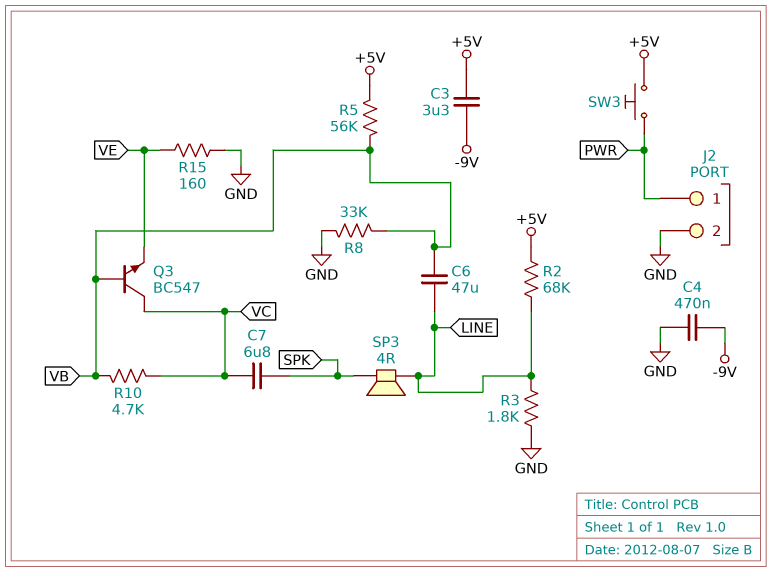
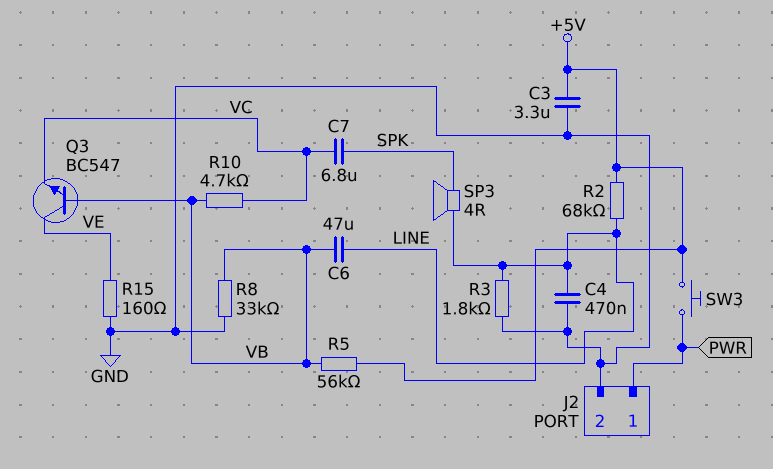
C3: 3.3uF (+5V, -9V) -> 3.3uF (+5V, GND)
C4: 470nF (-9V, GND) -> 470nF (GND, LINE)
Q3: NPN BC547 (B VB, C VC, E VE) -> NPN BC547 (B VB, C VE, E VC)

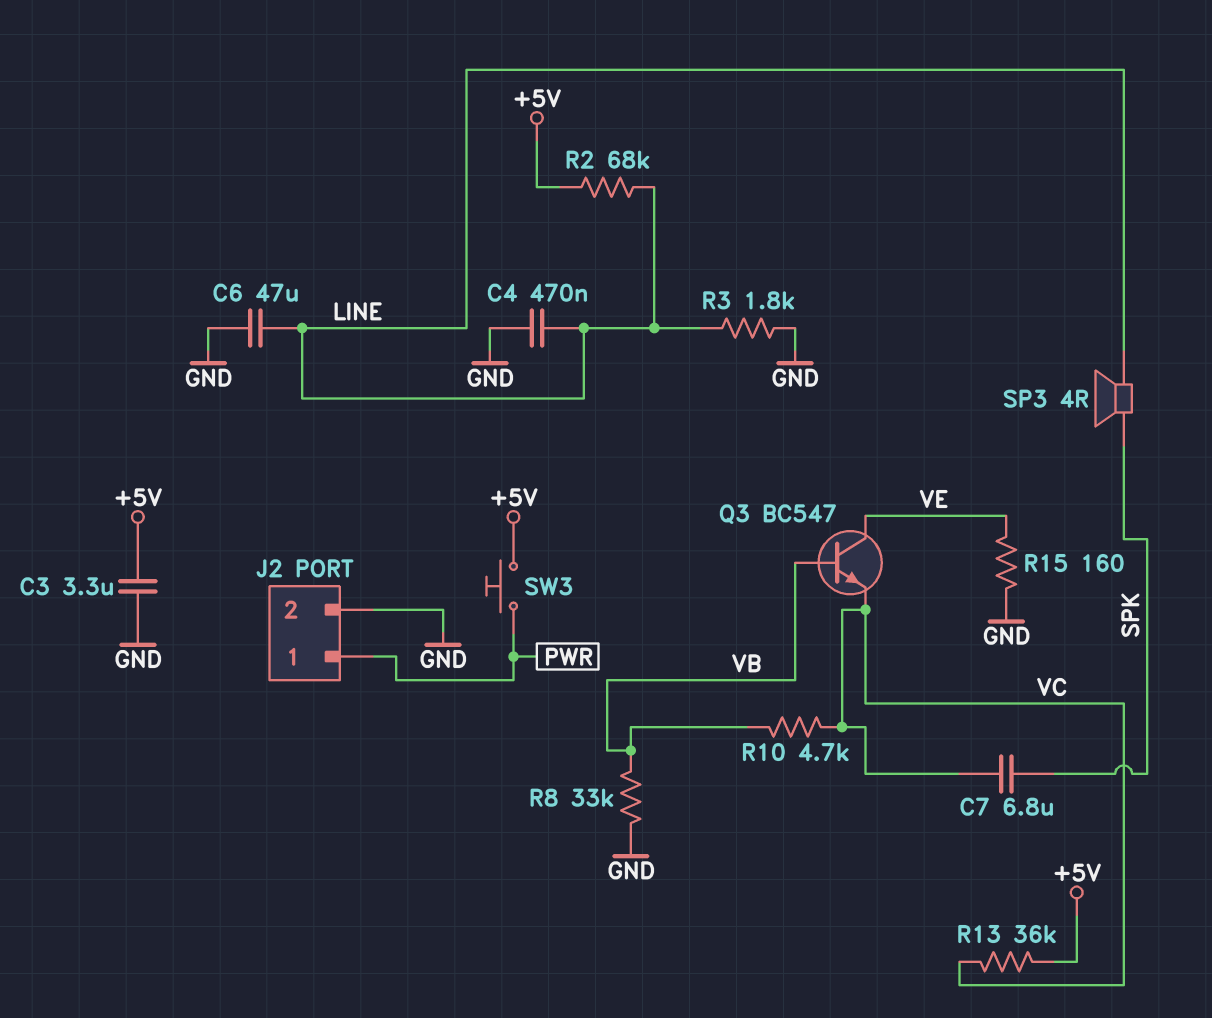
C6: 47uF (LINE, VB) -> 47uF (GND, LINE)
R5: 56k (+5V, VB) -> none
R13: none -> 36k (+5V, VC)

